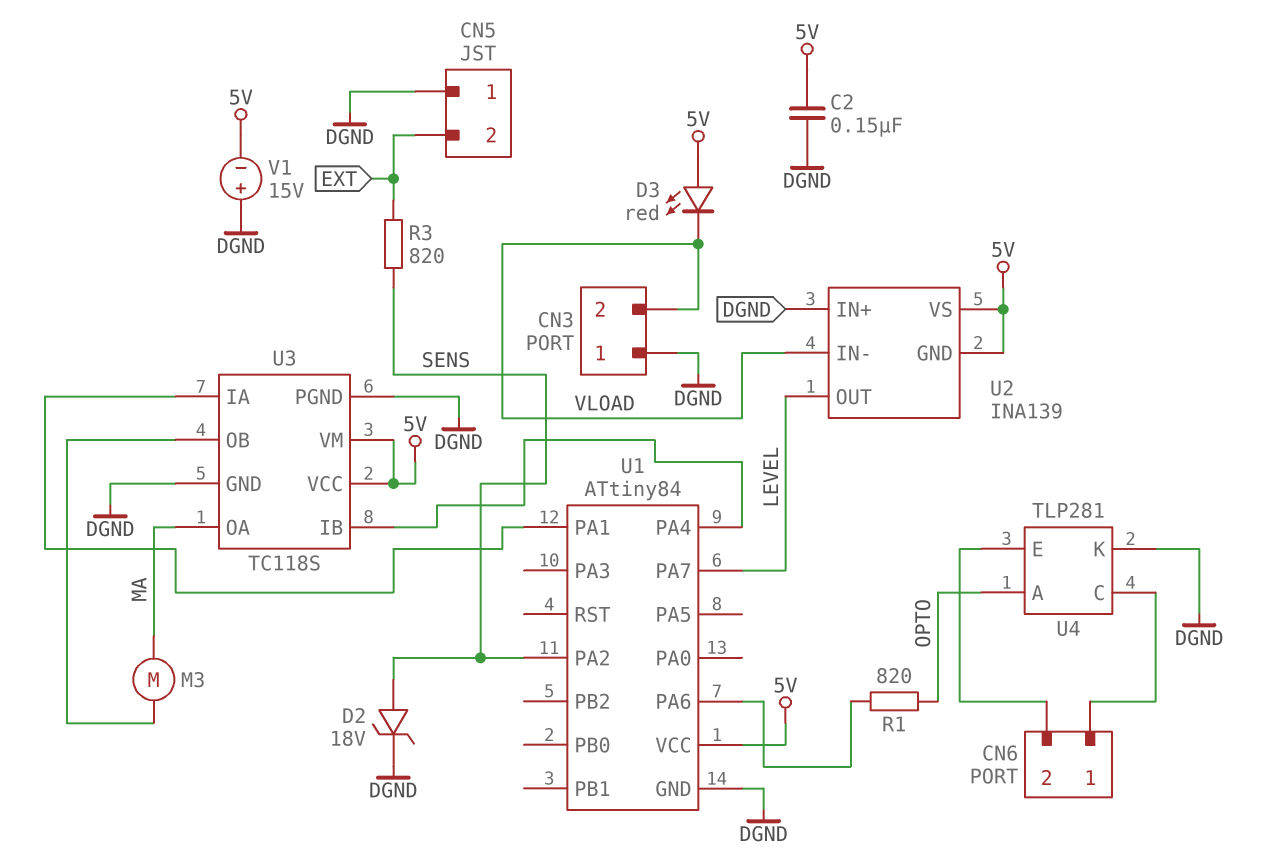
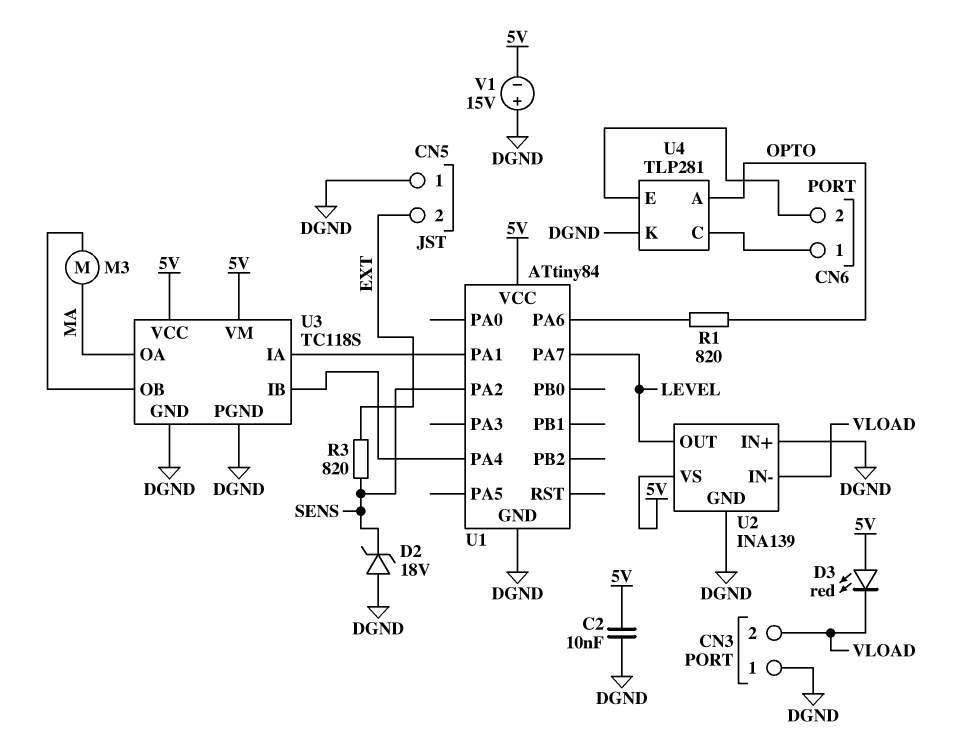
C2: 150nF (5V, DGND) -> 10nF (5V, DGND)
D2: zener 18V (A SENS, K DGND) -> zener 18V (A DGND, K SENS)
U2 pin GND: 5V -> DGND

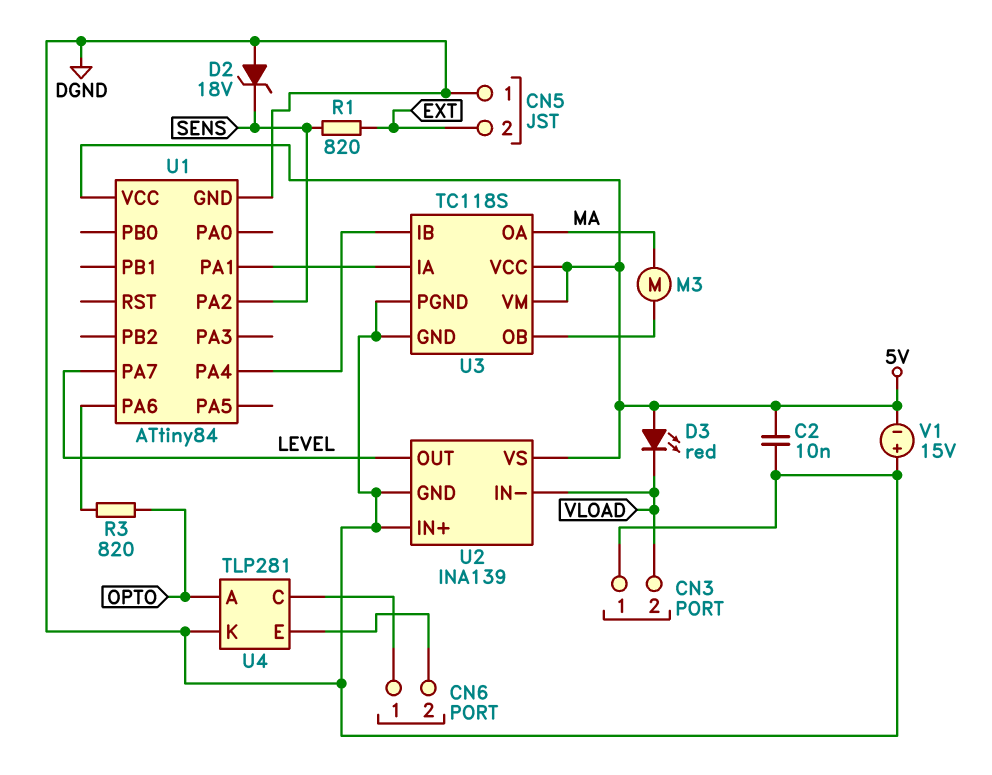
R1: 820 (OPTO, U1/PA6) -> 820 (EXT, SENS)
R3: 820 (EXT, SENS) -> 820 (OPTO, U1/PA6)

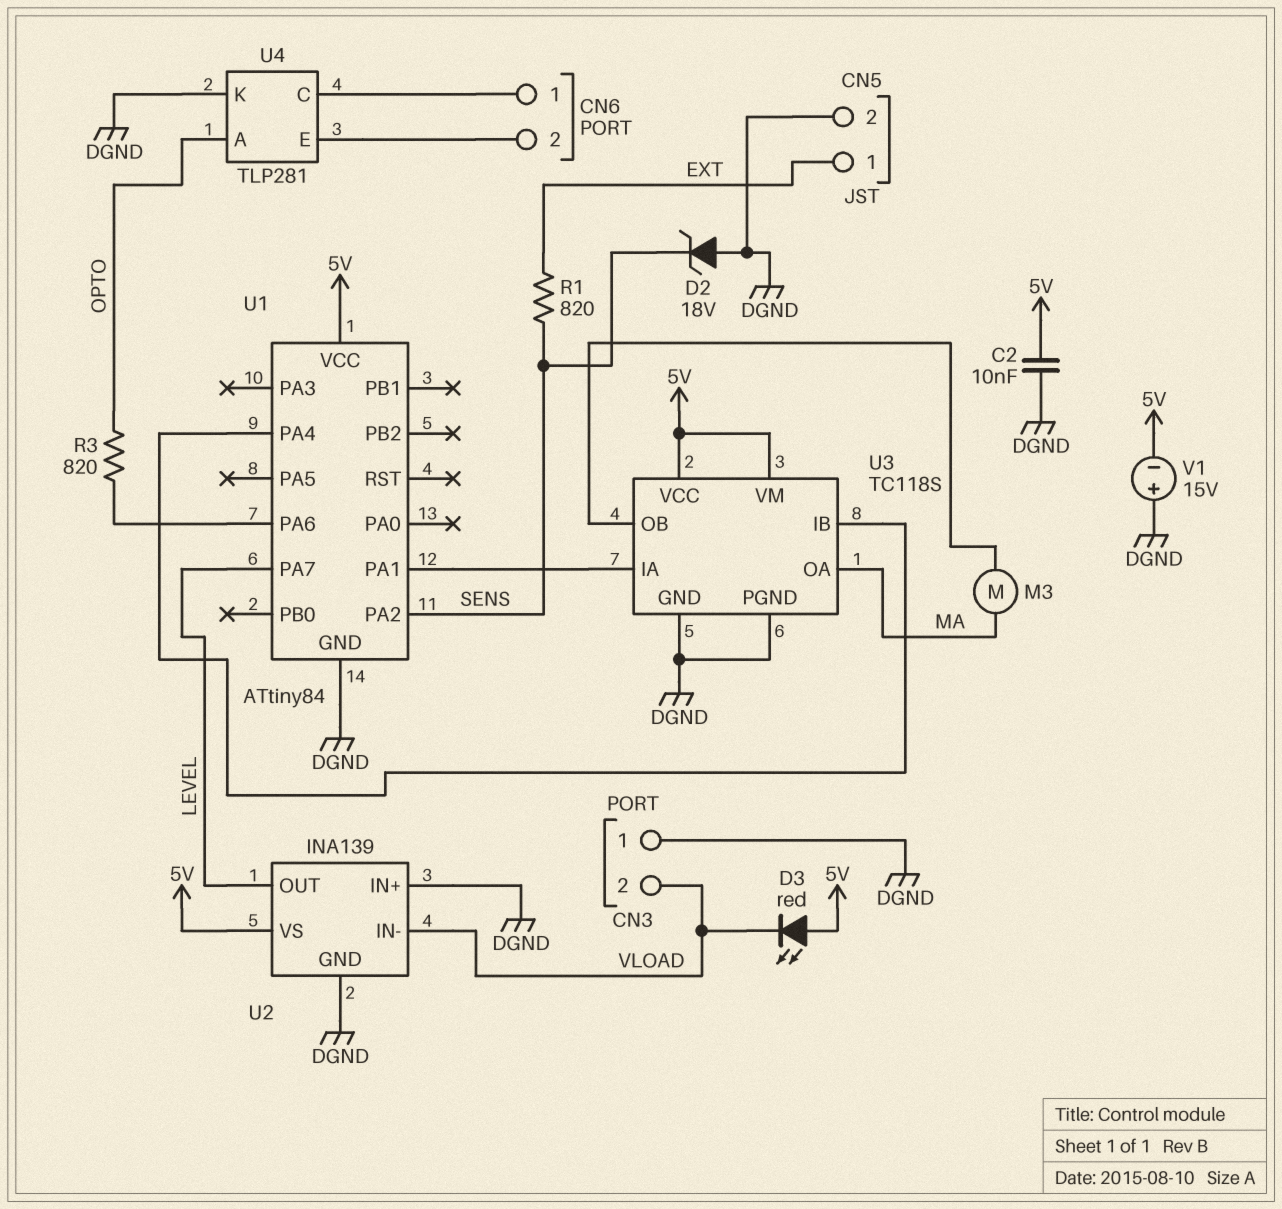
CN5 pin 1: DGND -> EXT
CN5 pin 2: EXT -> DGND

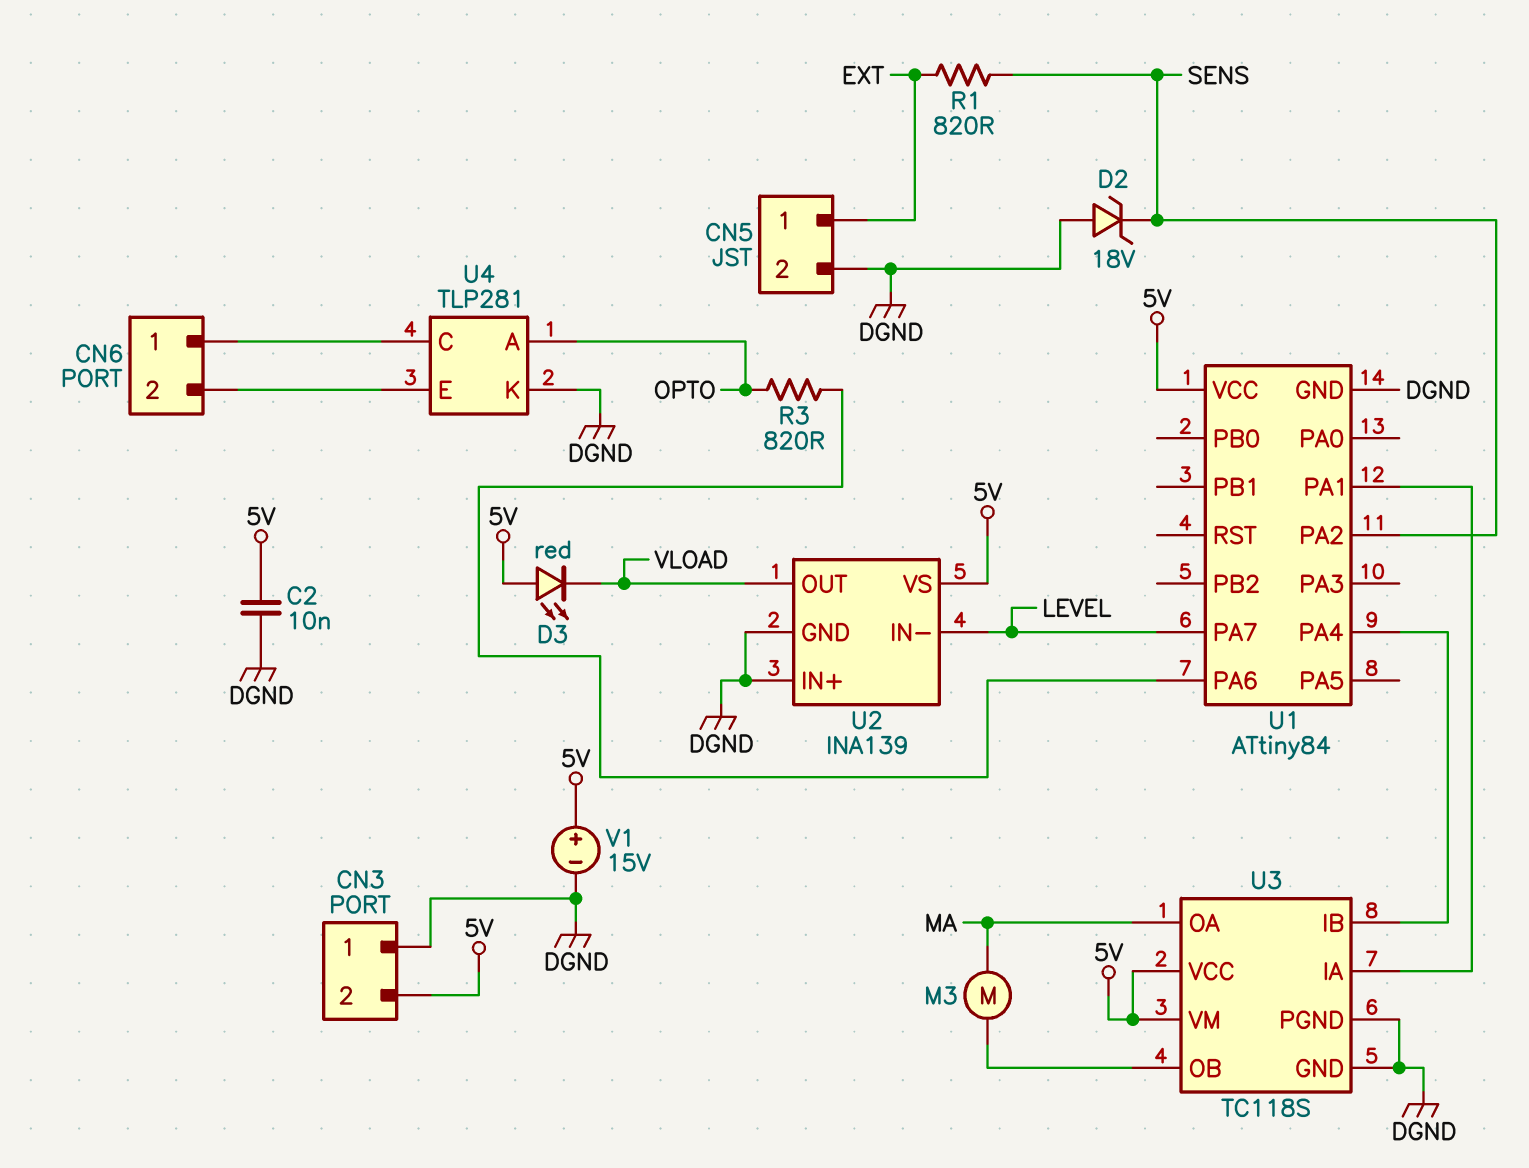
CN3 pin 2: VLOAD -> 5V
U2 pin IN-: VLOAD -> LEVEL
U2 pin OUT: LEVEL -> VLOAD
V1: 15V (plus DGND, minus 5V) -> 15V (plus 5V, minus DGND)

